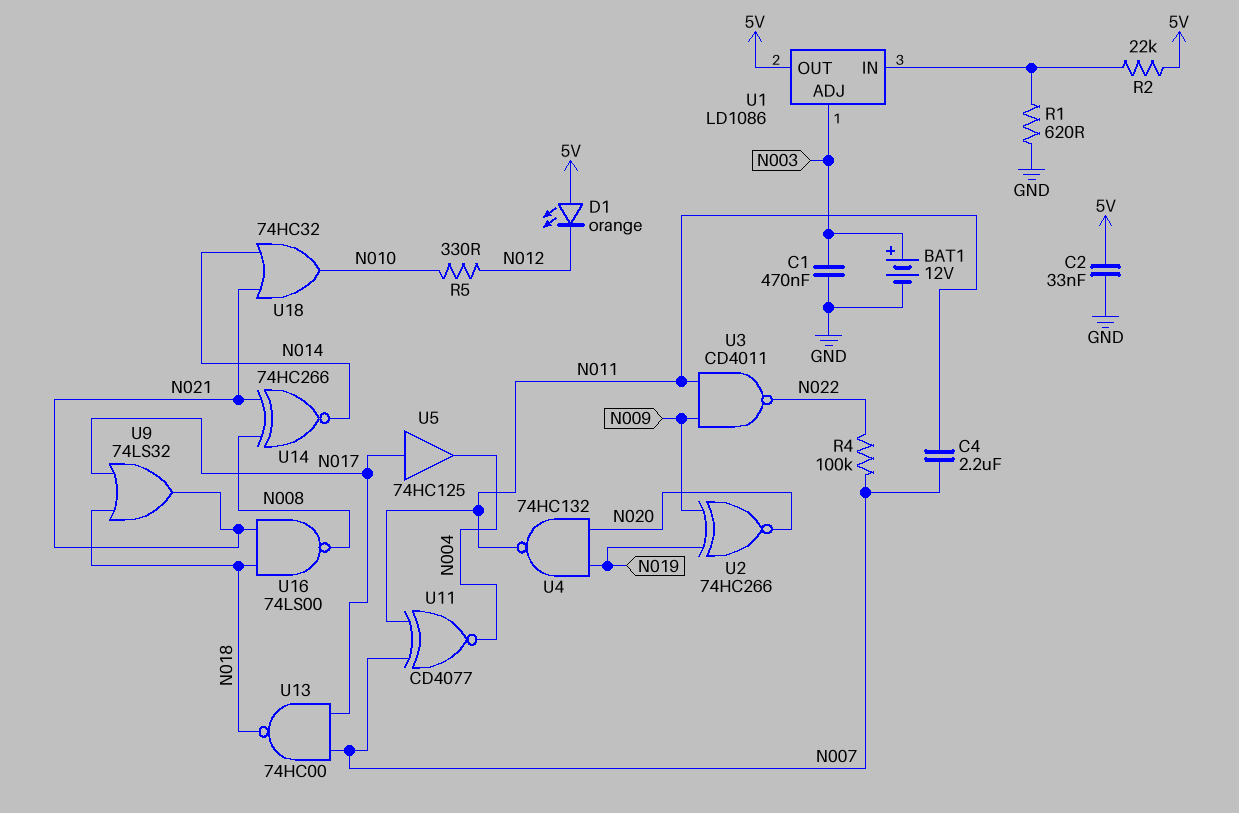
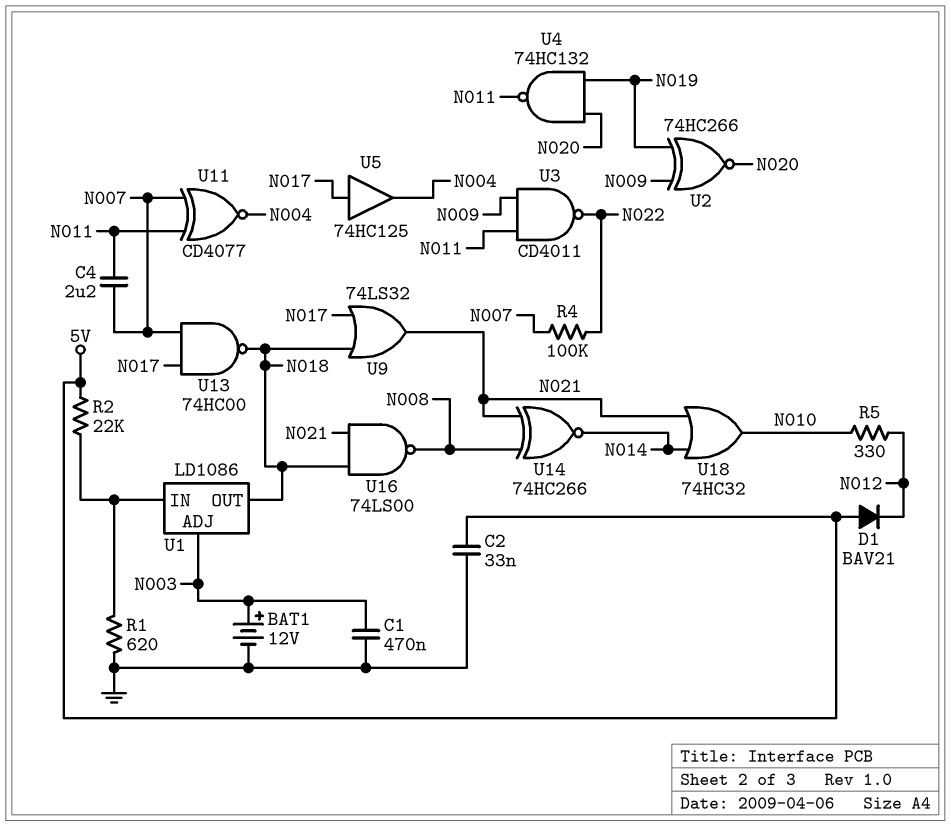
D1: LED orange (A 5V, K N012) -> diode BAV21 (A 5V, K N012)
U1 pin OUT: 5V -> N018

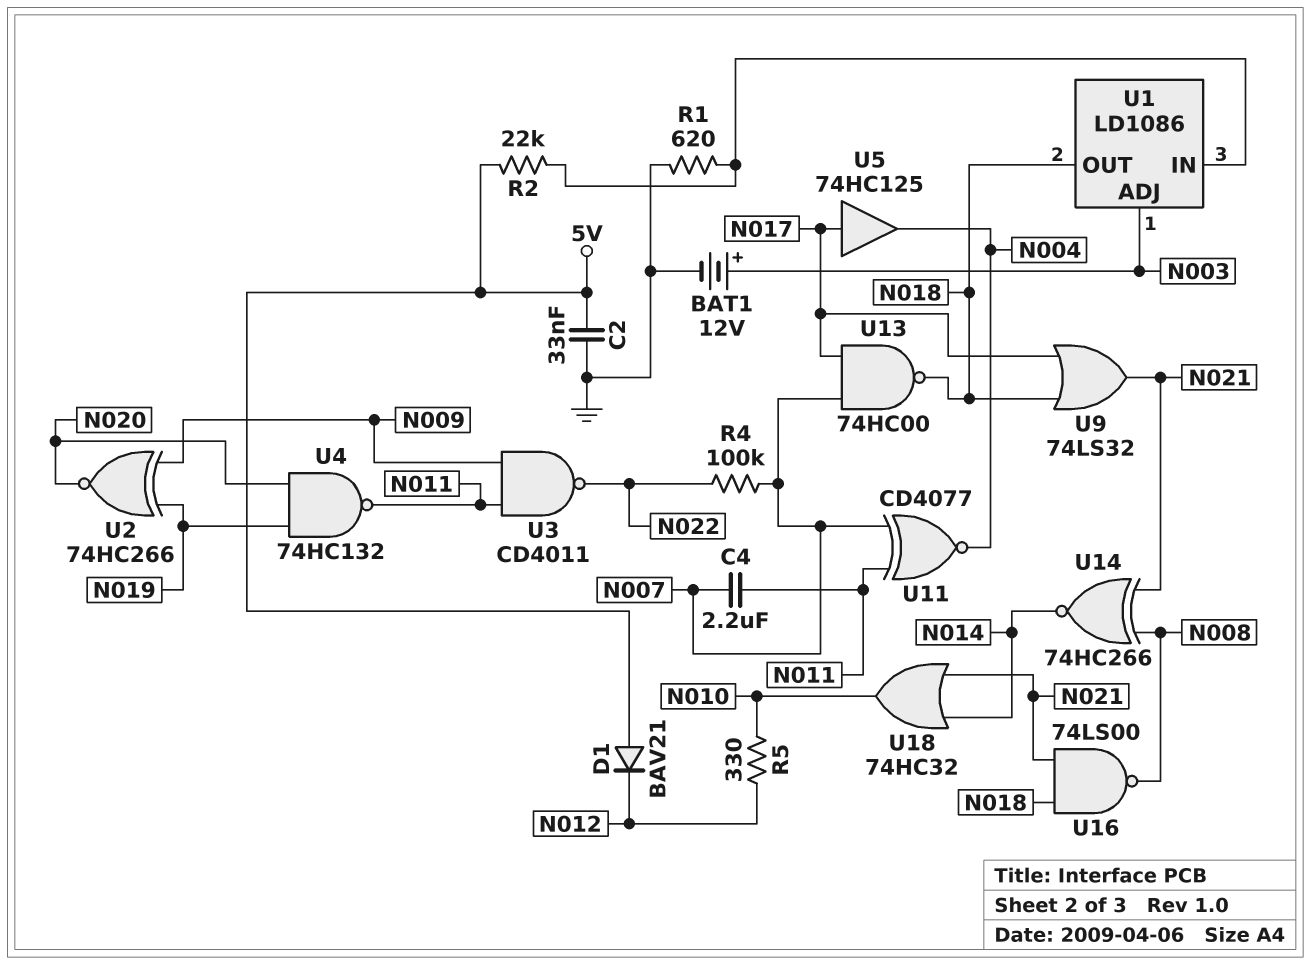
C1: 470nF (GND, N003) -> none

